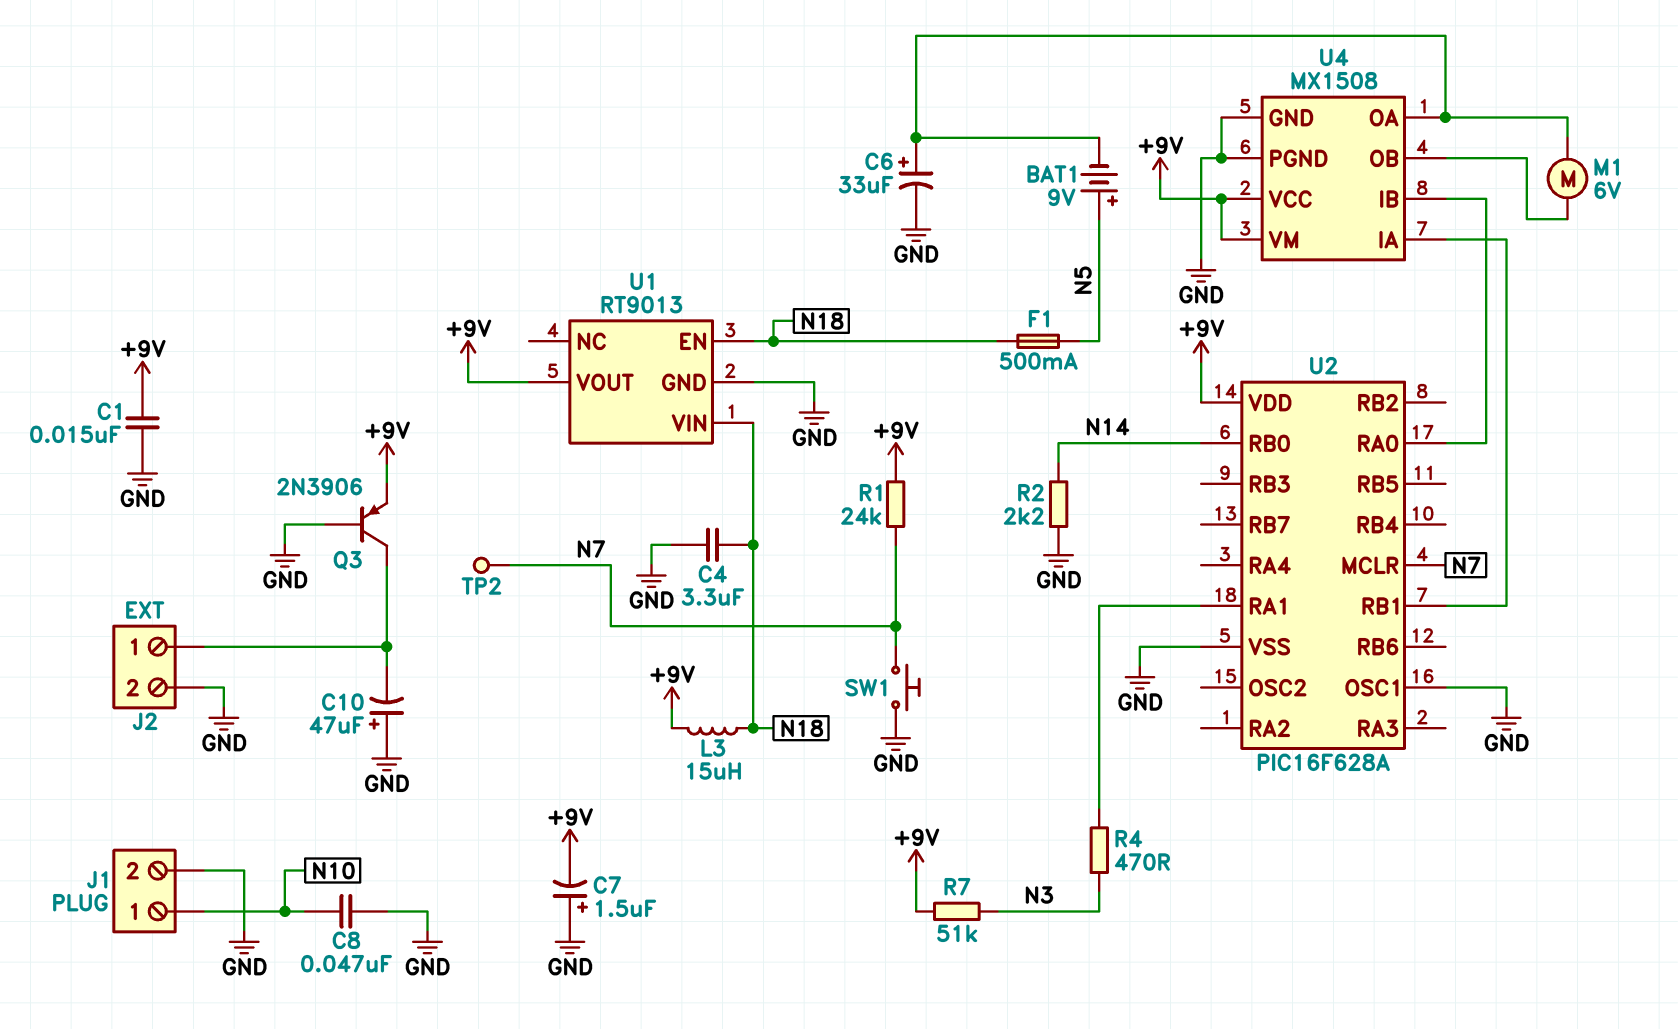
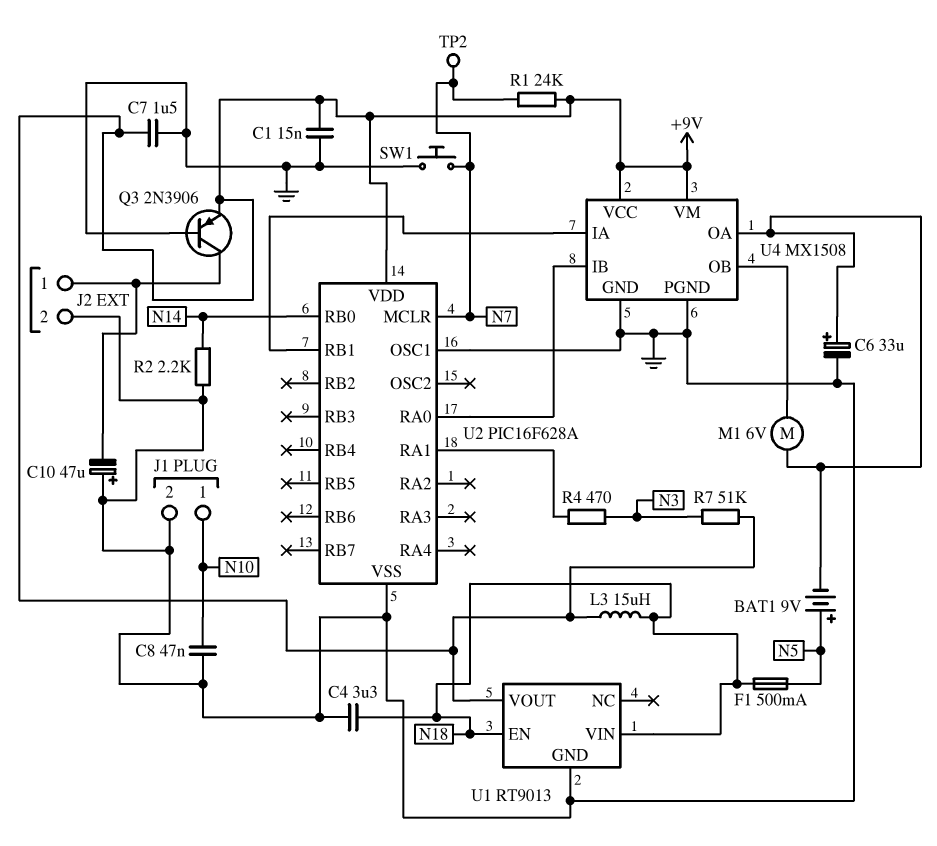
C7: 1.5uF (plus GND, minus +9V) -> 1.5uF (+9V, GND)

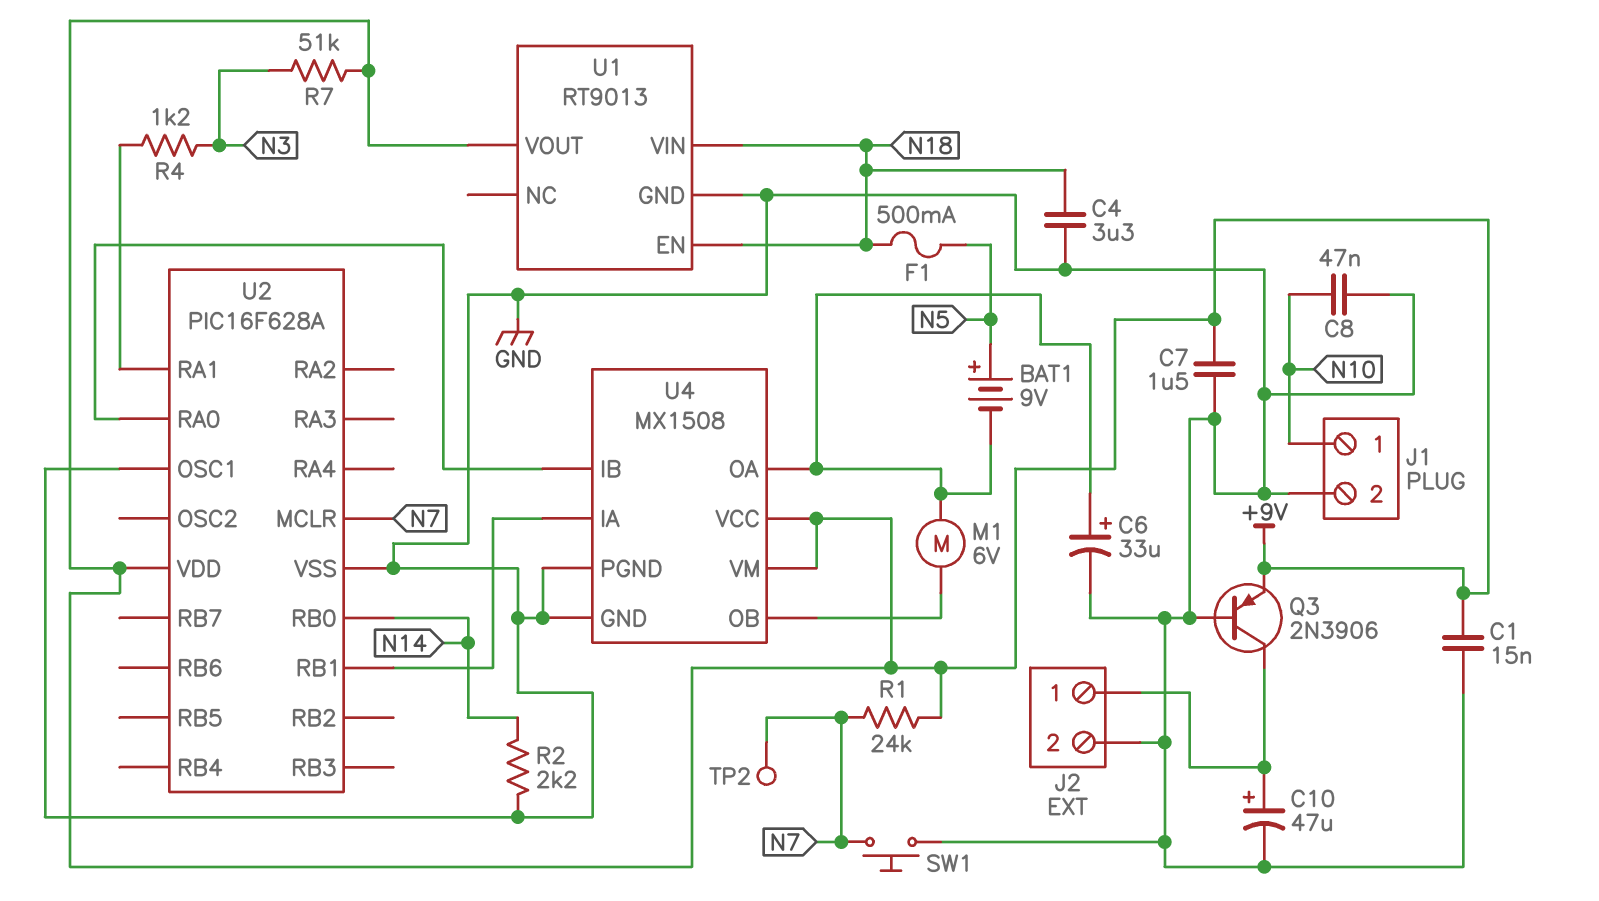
C10: 47uF (plus GND, minus J2/1) -> 47uF (plus J2/1, minus GND)
L3: 15uH (+9V, N18) -> none
R4: 470 (N3, U2/RA1) -> 1.2k (N3, U2/RA1)

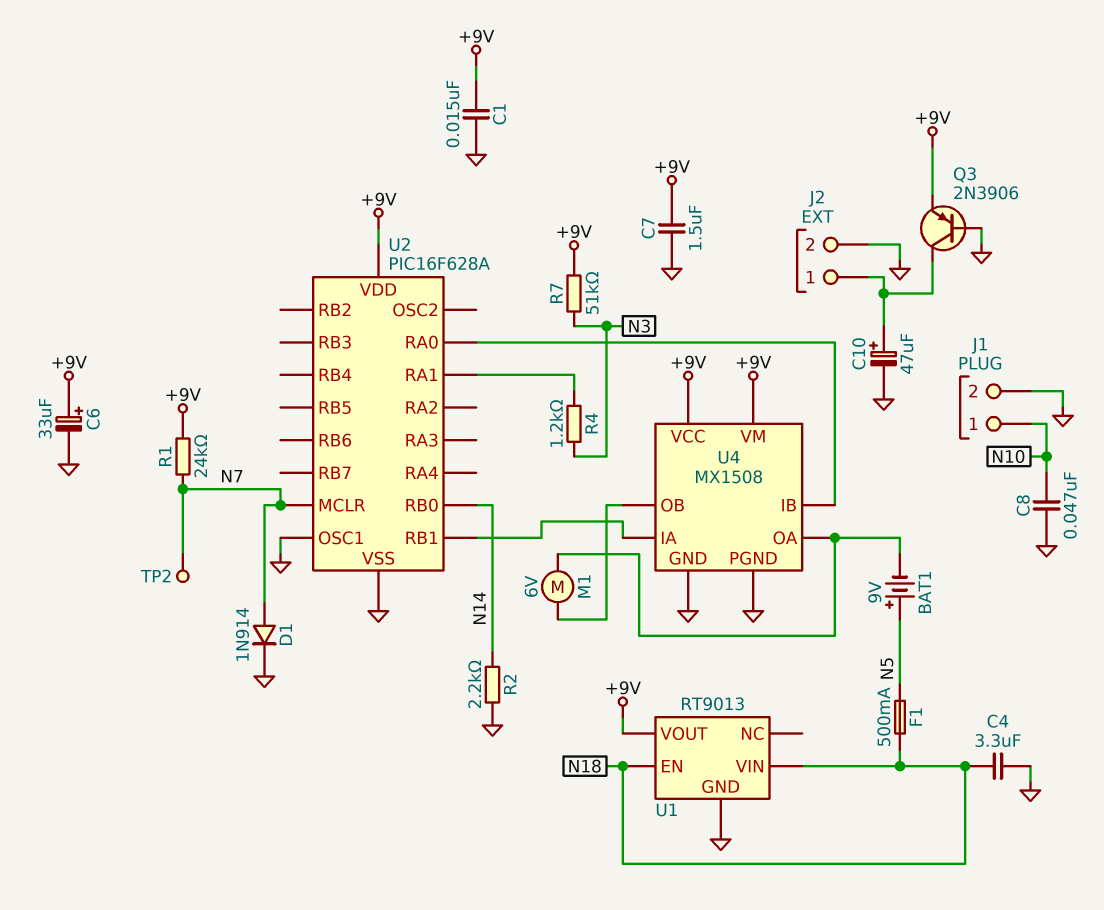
C6: 33uF (plus U4/OA, minus GND) -> 33uF (plus +9V, minus GND)
D1: none -> diode 1N914 (A N7, K GND)
SW1: button (GND, N7) -> none

